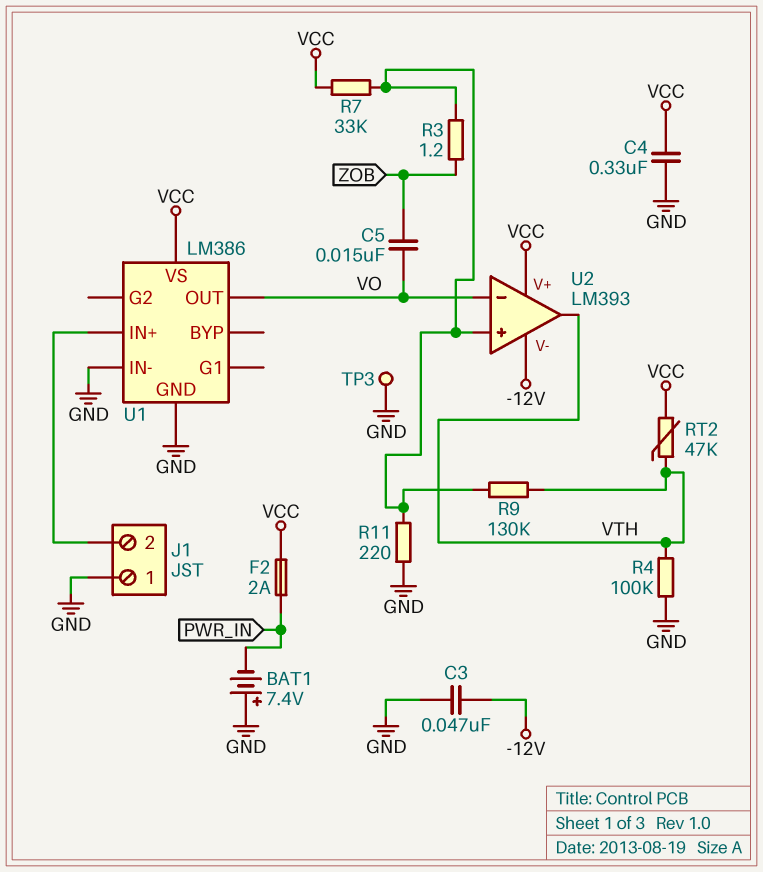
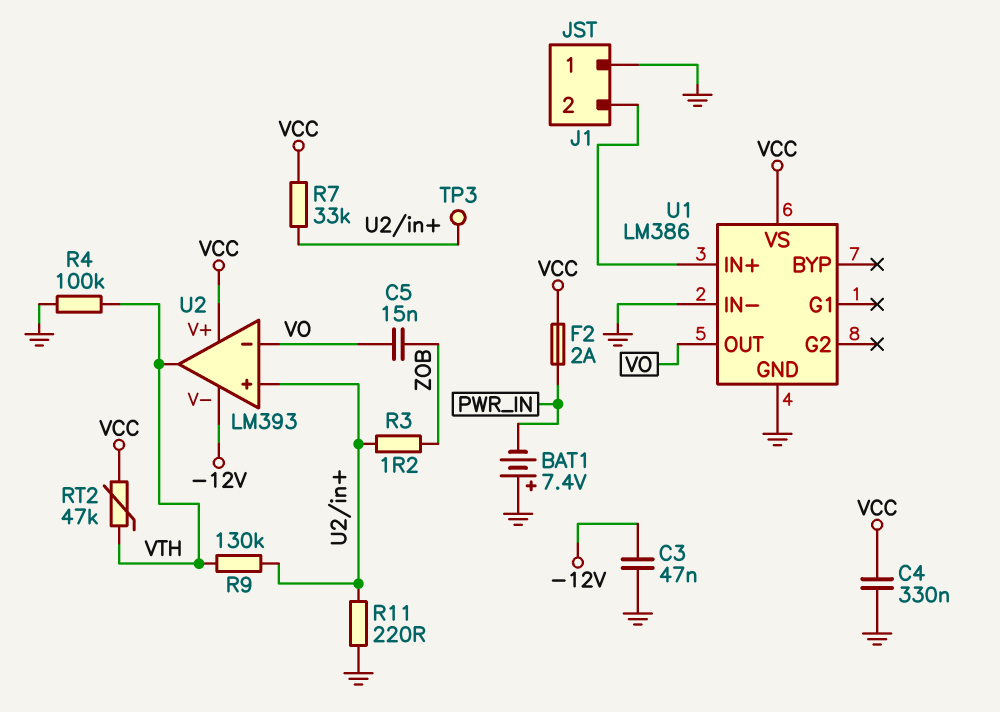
TP3: test point (GND) -> test point (U2/in+)

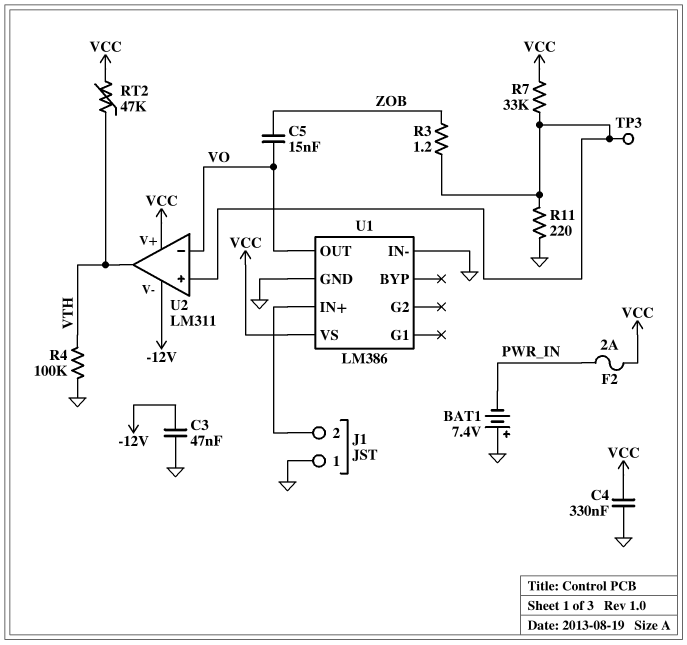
R9: 130k (U2/in+, VTH) -> none
U2: LM393 -> LM311

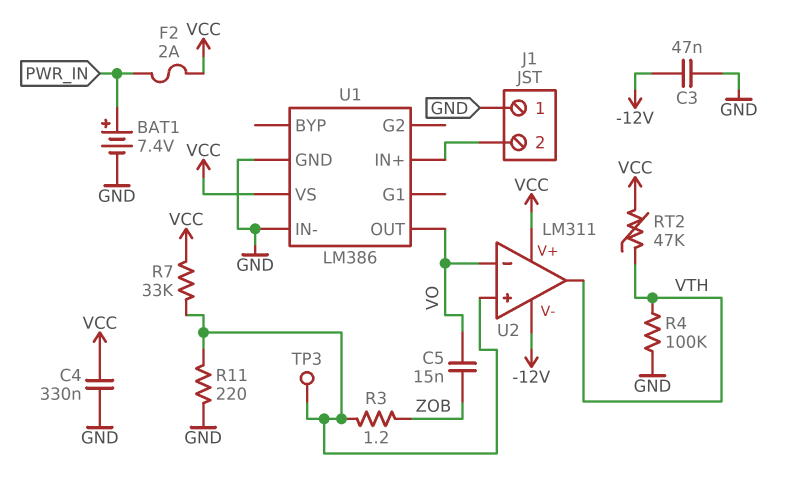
BAT1: 7.4V (plus GND, minus PWR_IN) -> 7.4V (plus PWR_IN, minus GND)

